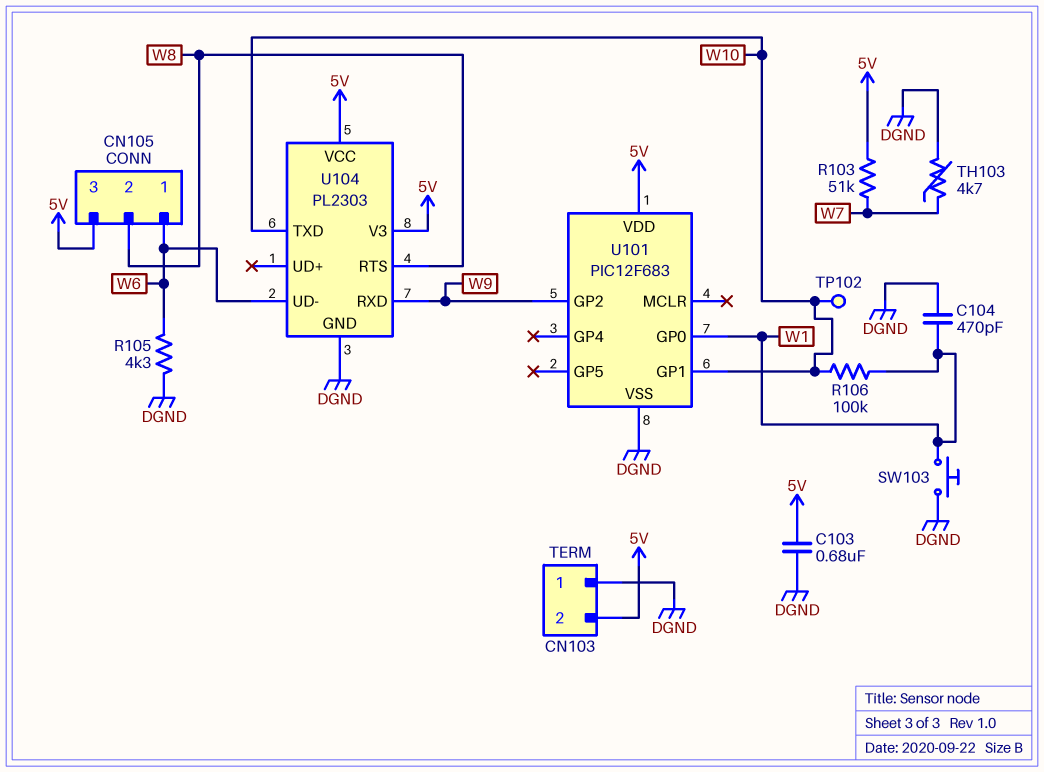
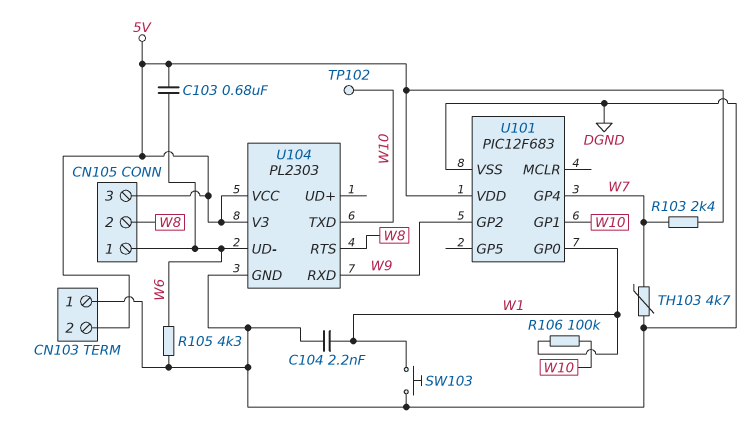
C103: 680nF (5V, DGND) -> 680nF (5V, W6)
C104: 470pF (DGND, W1) -> 2.2nF (DGND, W1)
R103: 51k (5V, W7) -> 2.4k (5V, W7)
U101 pin GP4: none -> W7

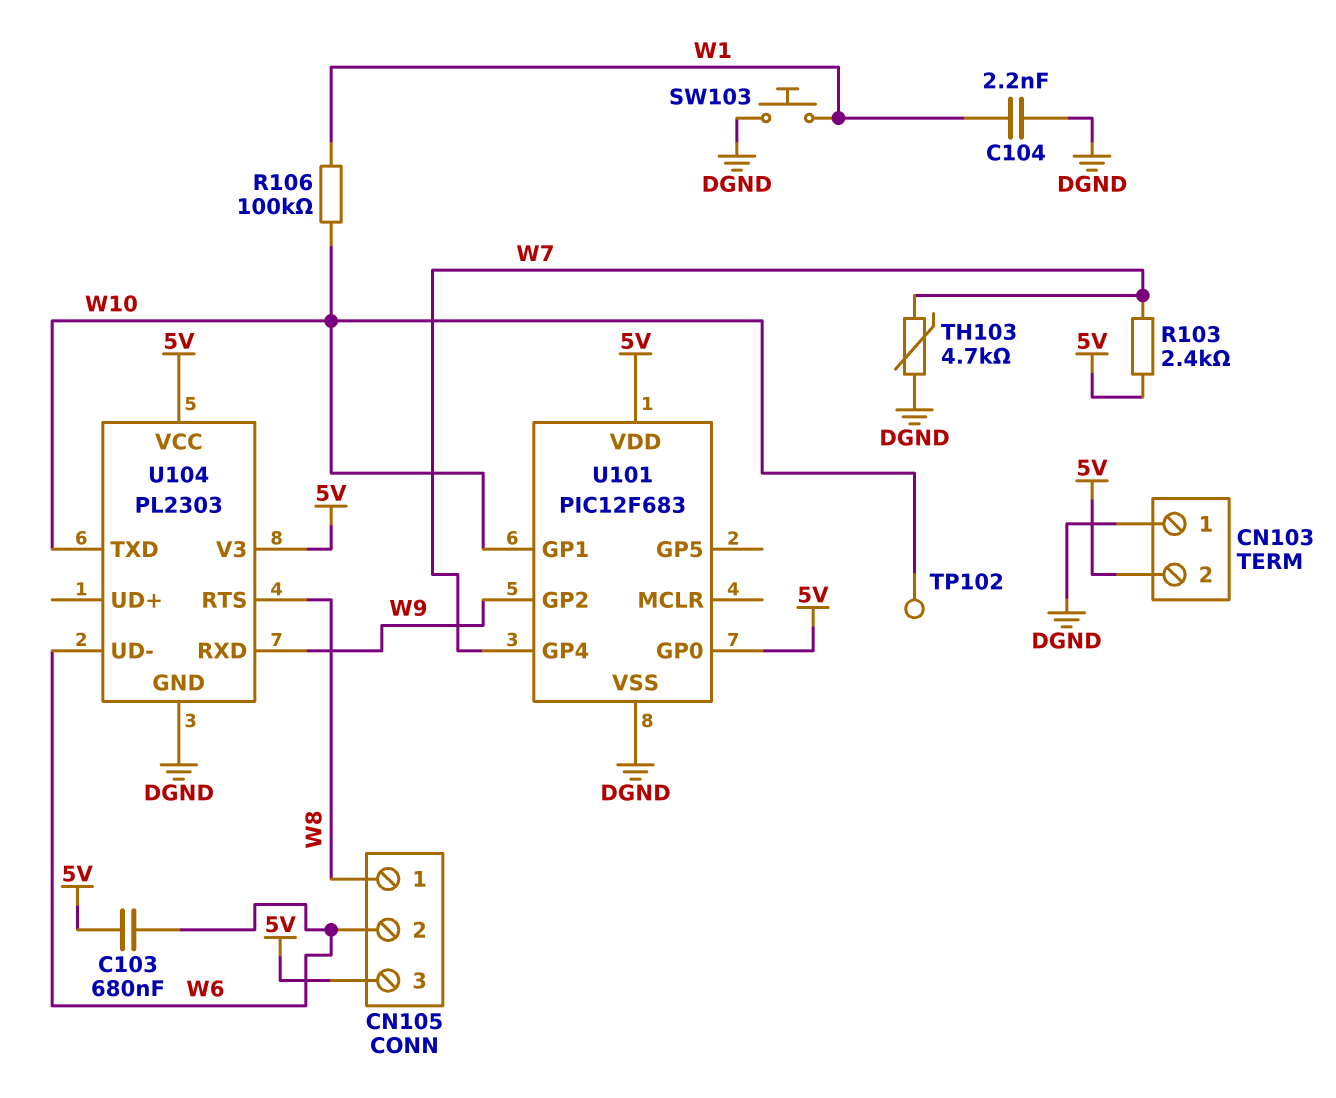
CN105 pin 1: W6 -> W8
CN105 pin 2: W8 -> W6
R105: 4.3k (DGND, W6) -> none
U101 pin GP0: W1 -> 5V

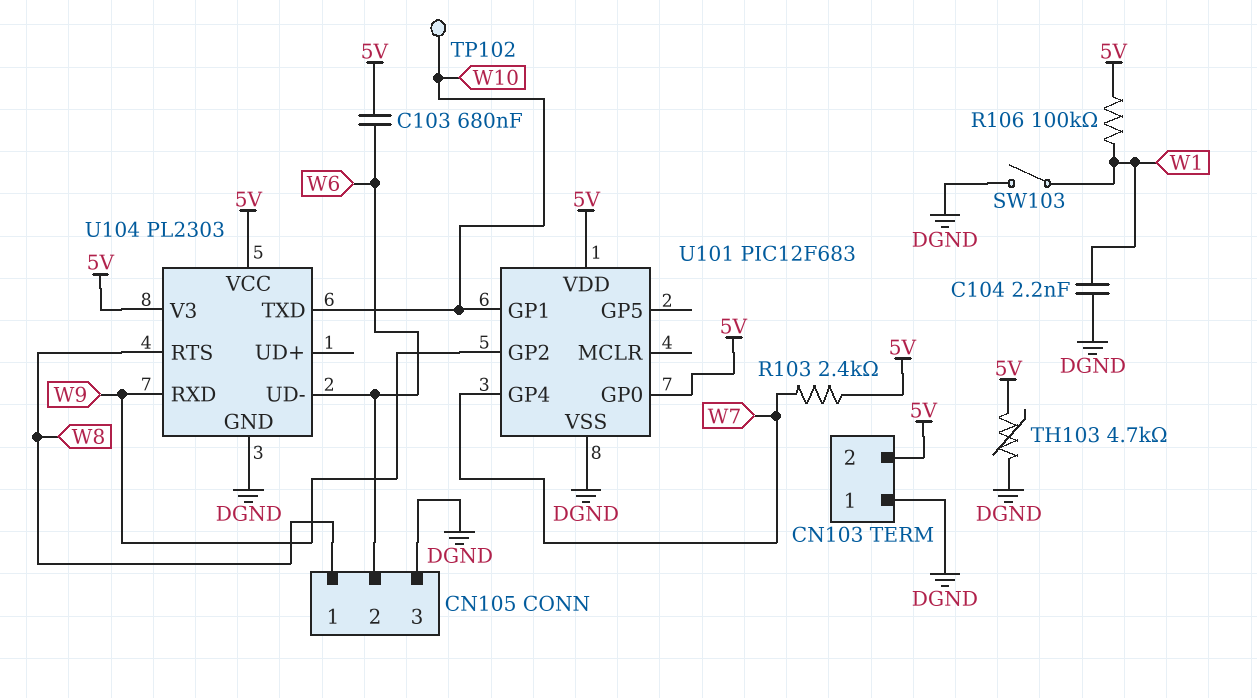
CN105 pin 3: 5V -> DGND
R106: 100k (W1, W10) -> 100k (5V, W1)
SW103: button (DGND, W1) -> switch (DGND, W1)
TH103: 4.7k (DGND, W7) -> 4.7k (5V, DGND)

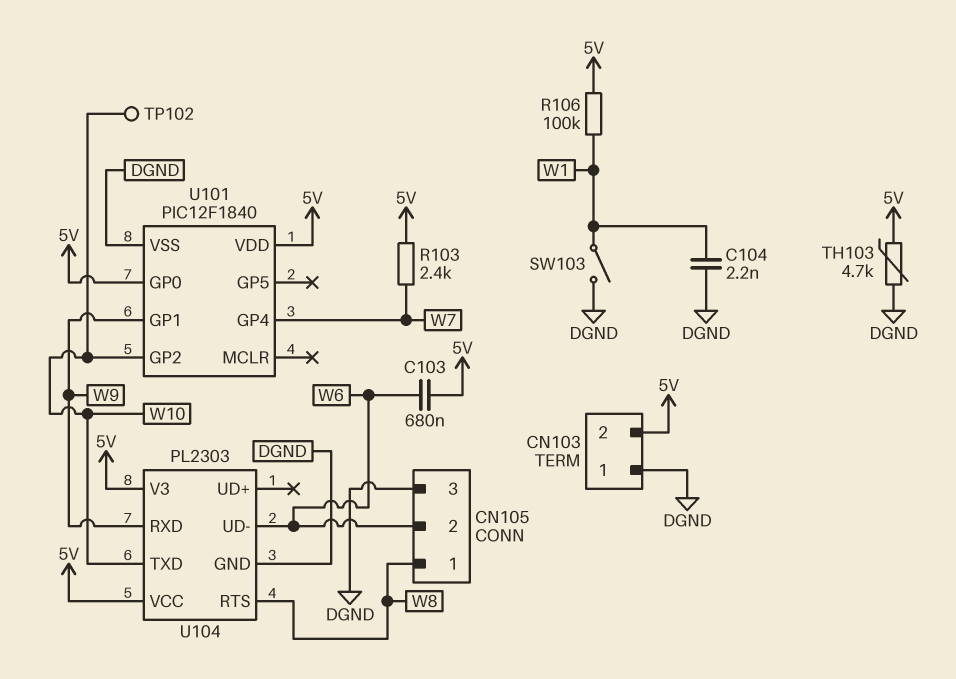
U101: PIC12F683 -> PIC12F1840
U101 pin GP1: W10 -> W9
U101 pin GP2: W9 -> W10

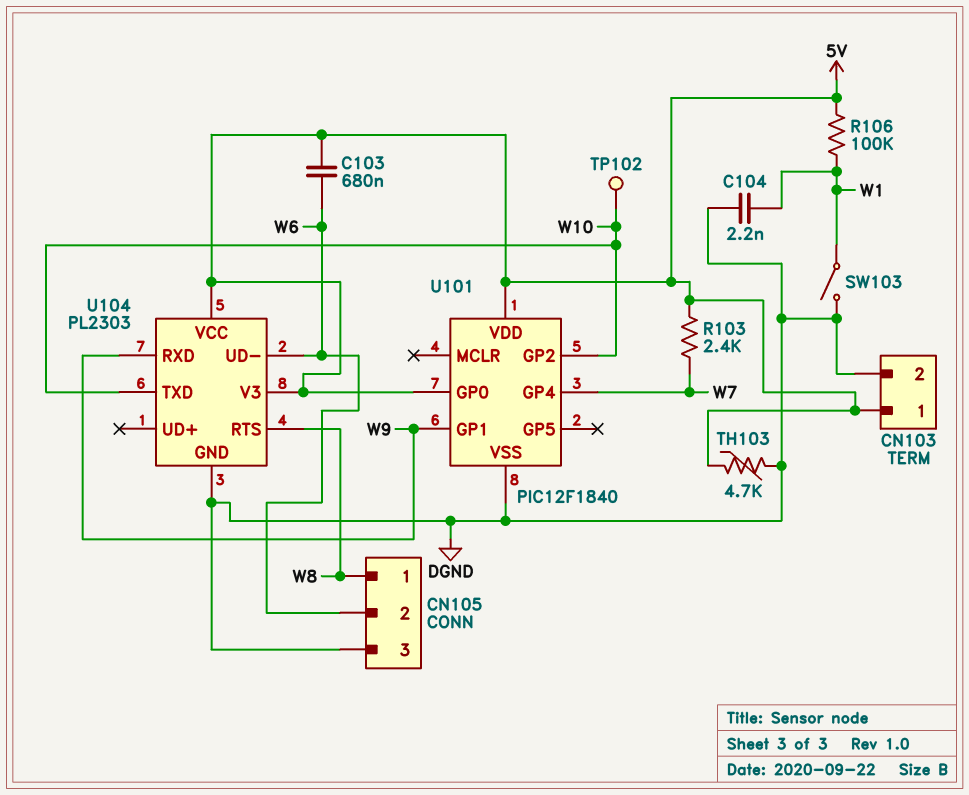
CN103 pin 1: DGND -> 5V
CN103 pin 2: 5V -> DGND

